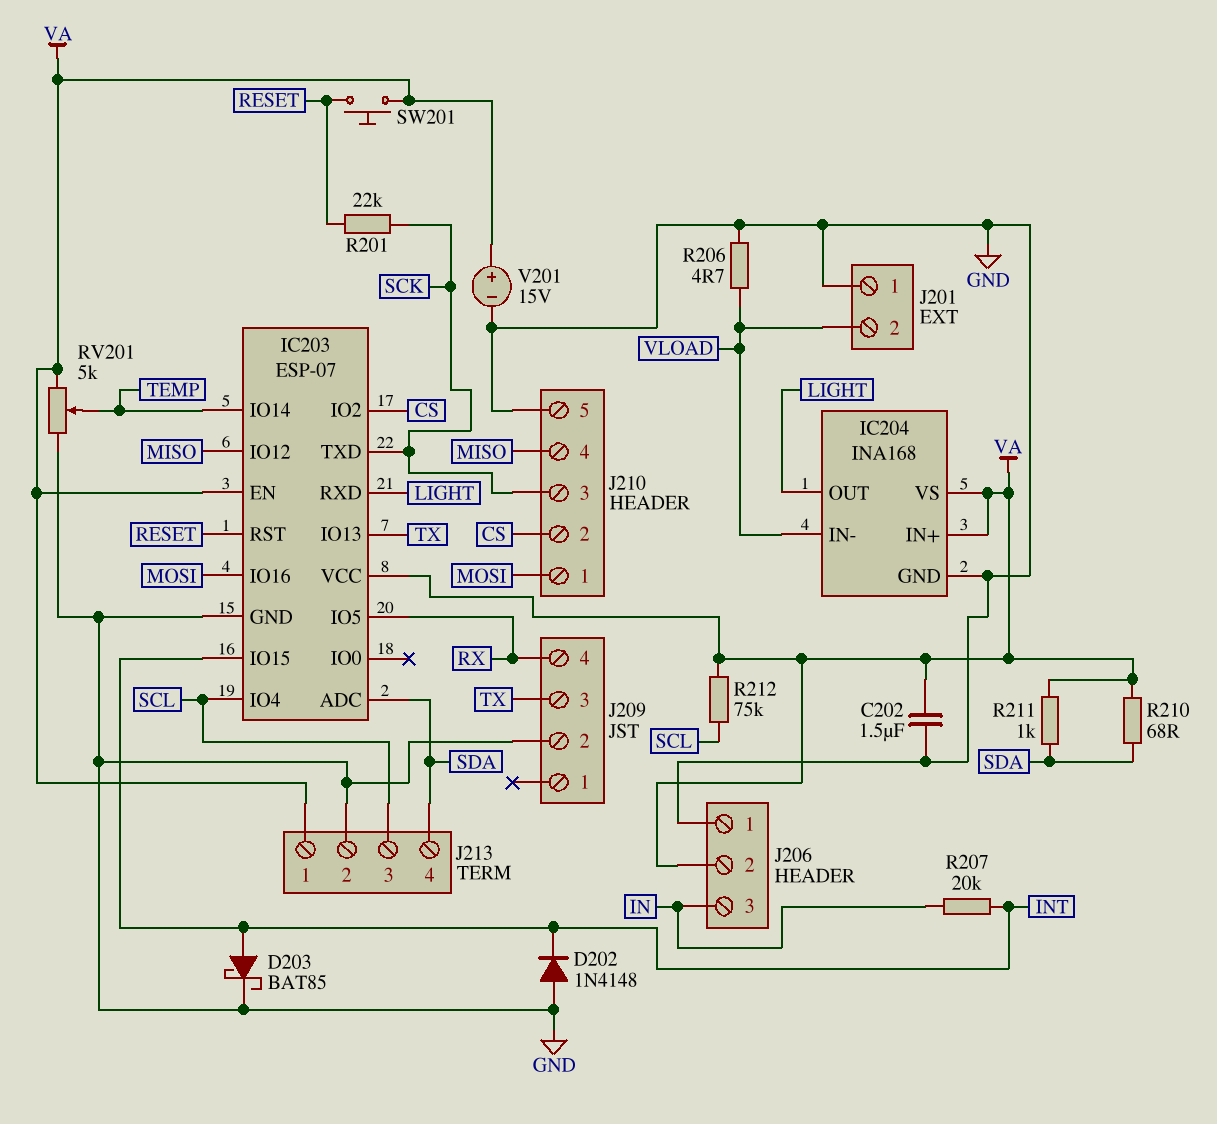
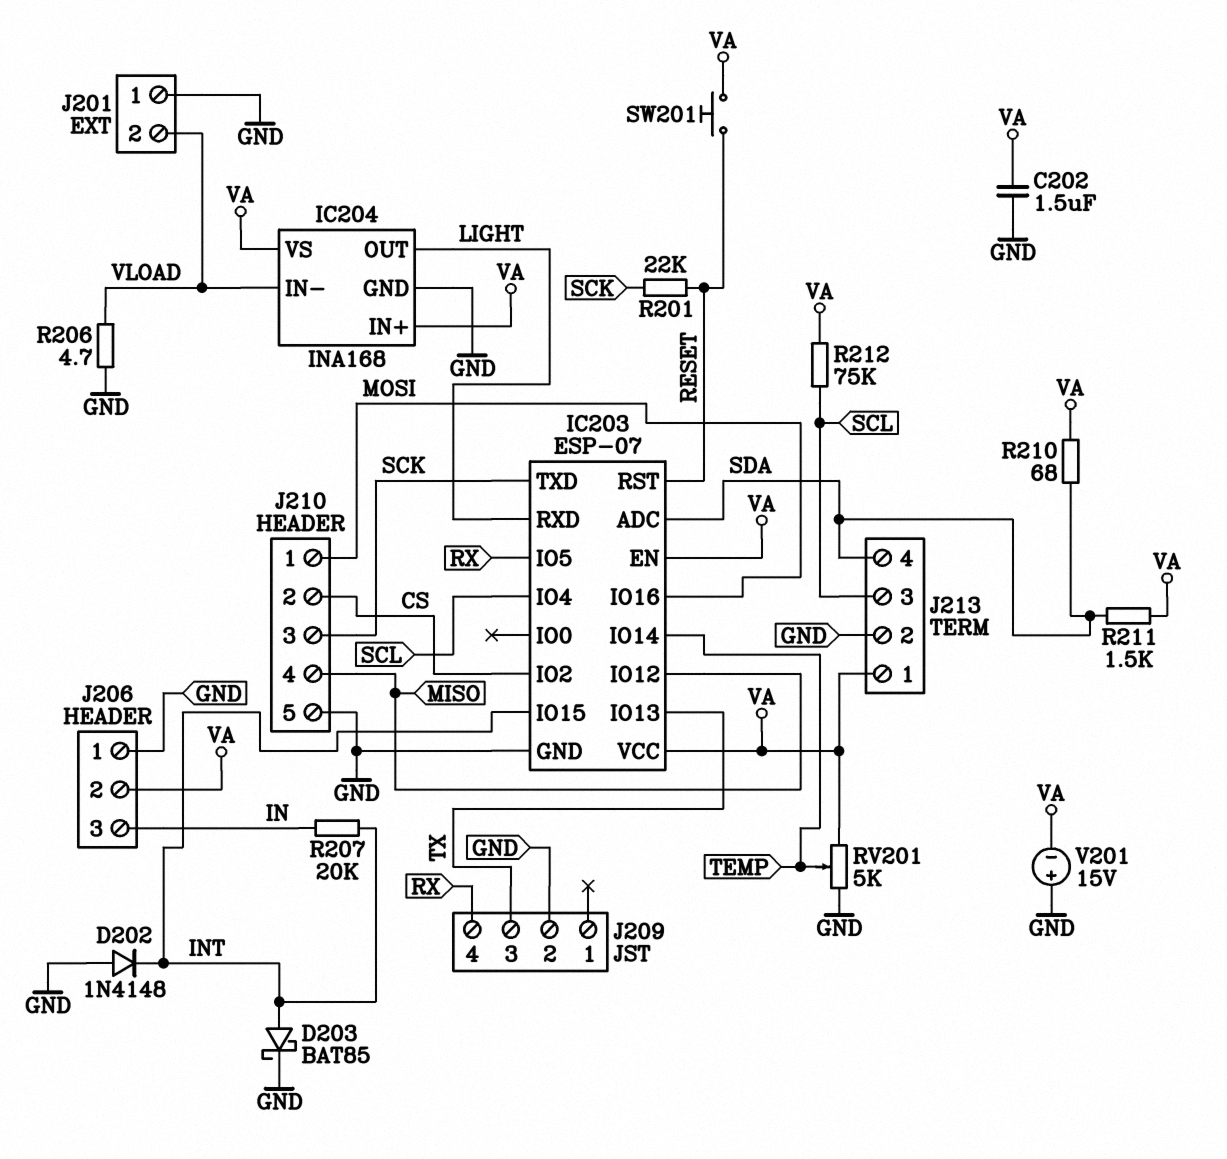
R211: 1k (SDA, VA) -> 1.5k (SDA, VA)
V201: 15V (plus VA, minus GND) -> 15V (plus GND, minus VA)

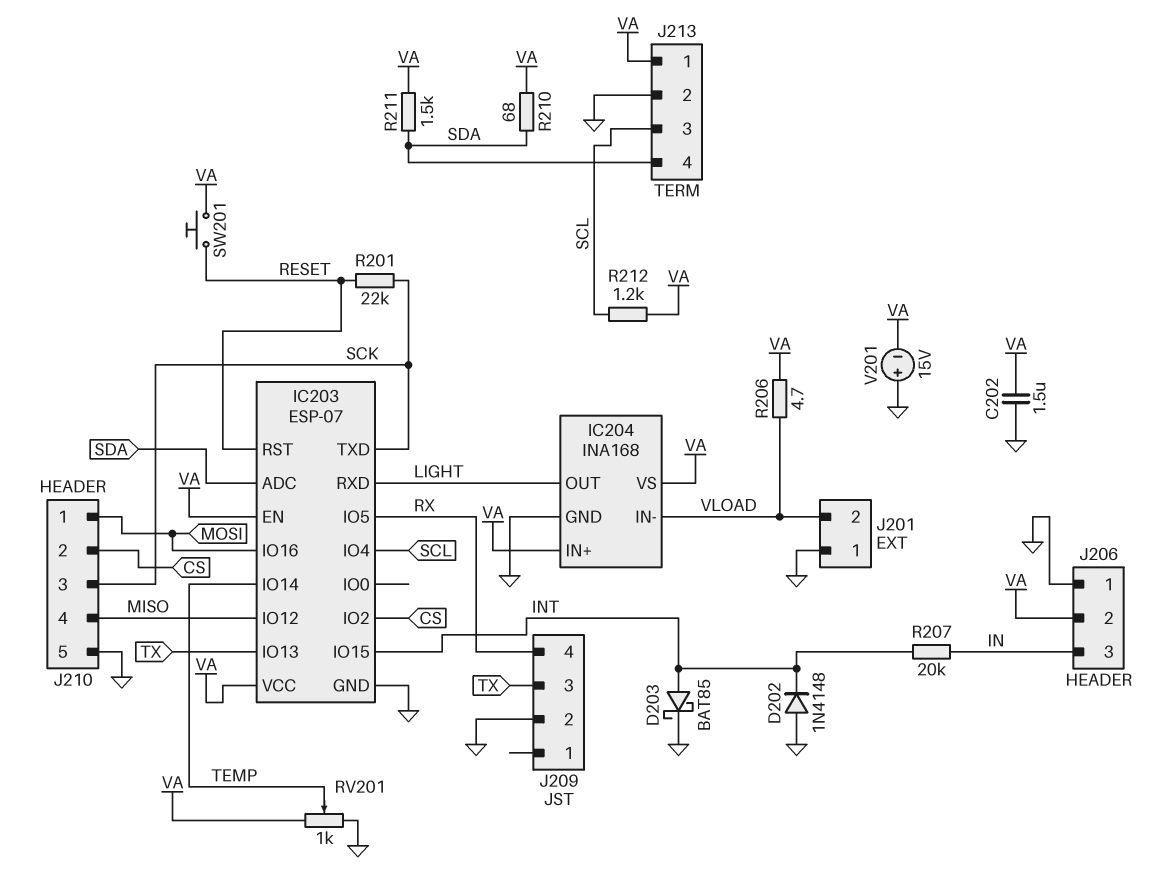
R206: 4.7 (GND, VLOAD) -> 4.7 (VA, VLOAD)
R212: 75k (SCL, VA) -> 1.2k (SCL, VA)
RV201: 5k (GND, VA, wiper TEMP) -> 1k (GND, VA, wiper TEMP)

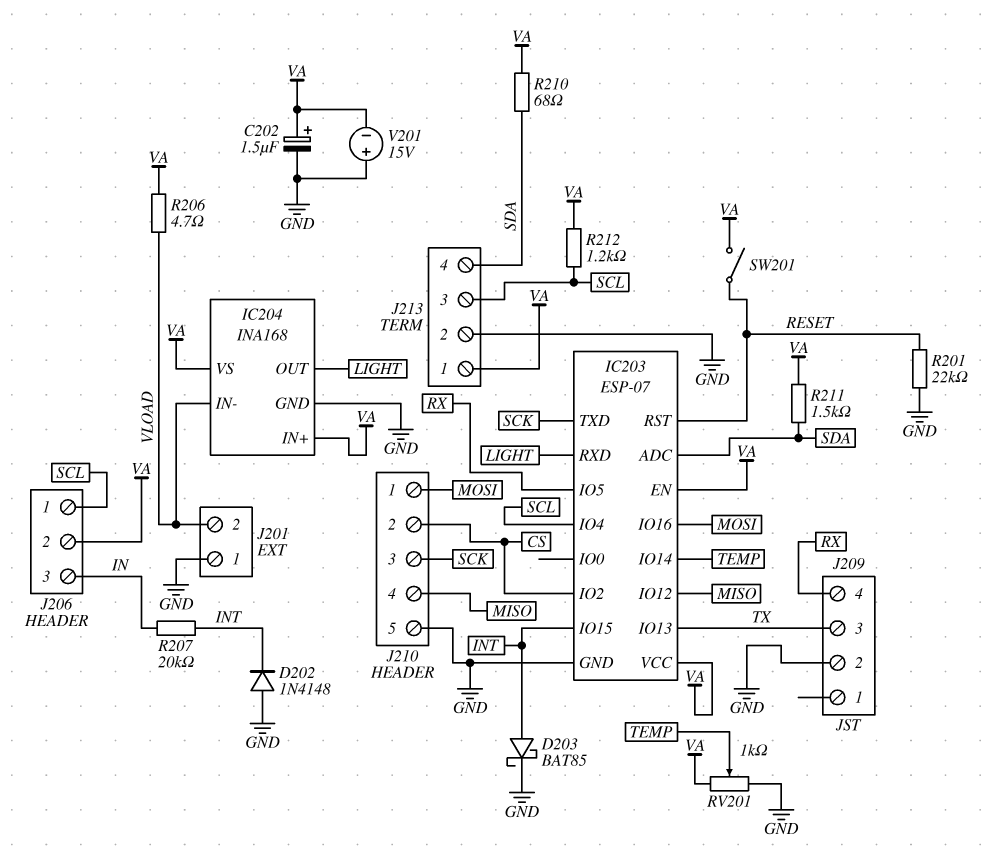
C202: 1.5uF (GND, VA) -> 1.5uF (plus VA, minus GND)
J206 pin 1: GND -> SCL
R201: 22k (RESET, SCK) -> 22k (GND, RESET)
SW201: button (RESET, VA) -> switch (RESET, VA)

